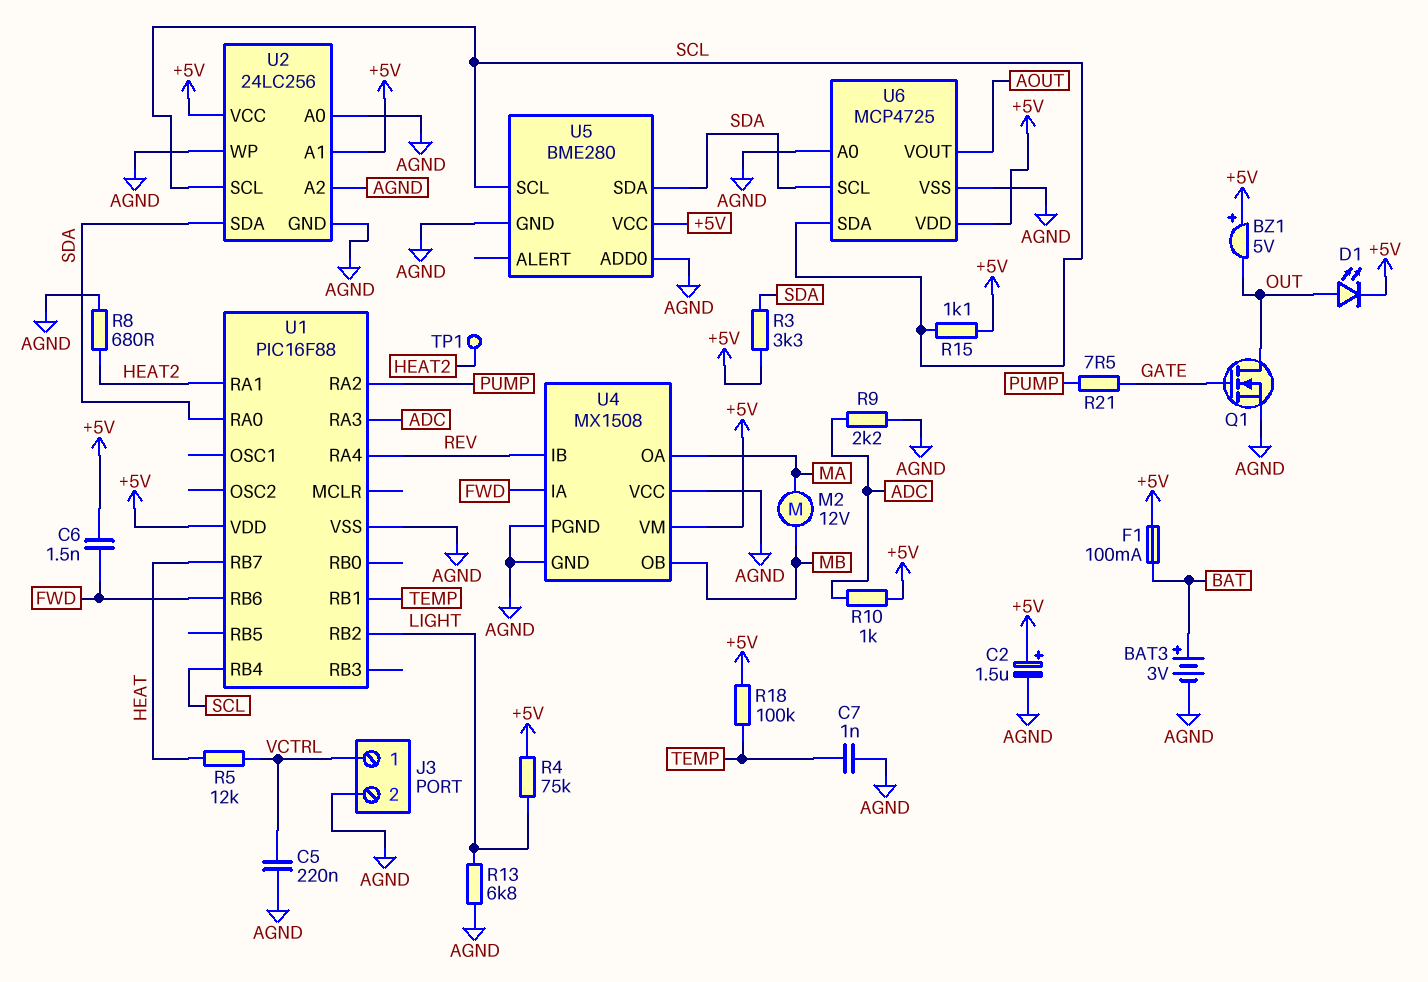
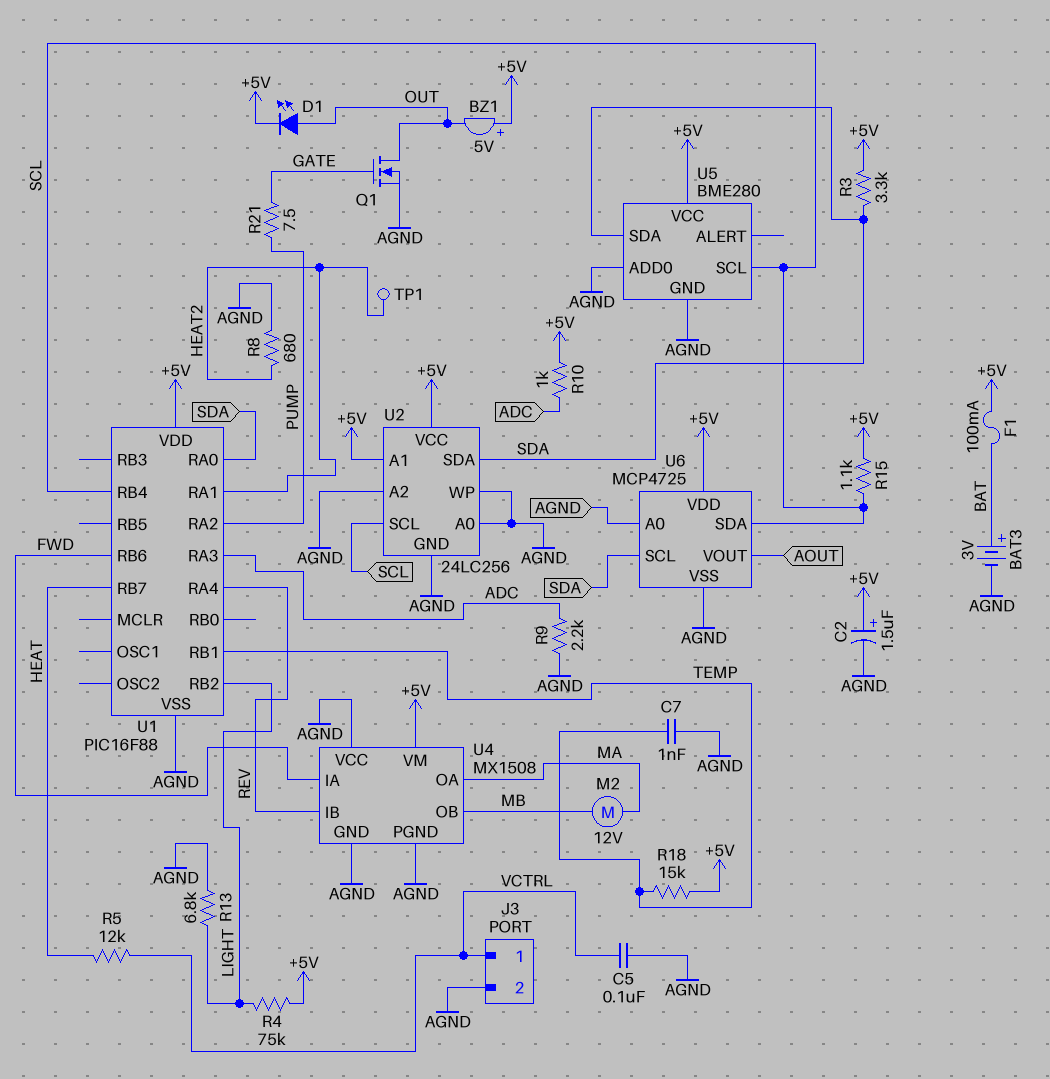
C5: 220nF (AGND, VCTRL) -> 100nF (AGND, VCTRL)
C6: 1.5nF (+5V, FWD) -> none
R18: 100k (+5V, TEMP) -> 15k (+5V, TEMP)

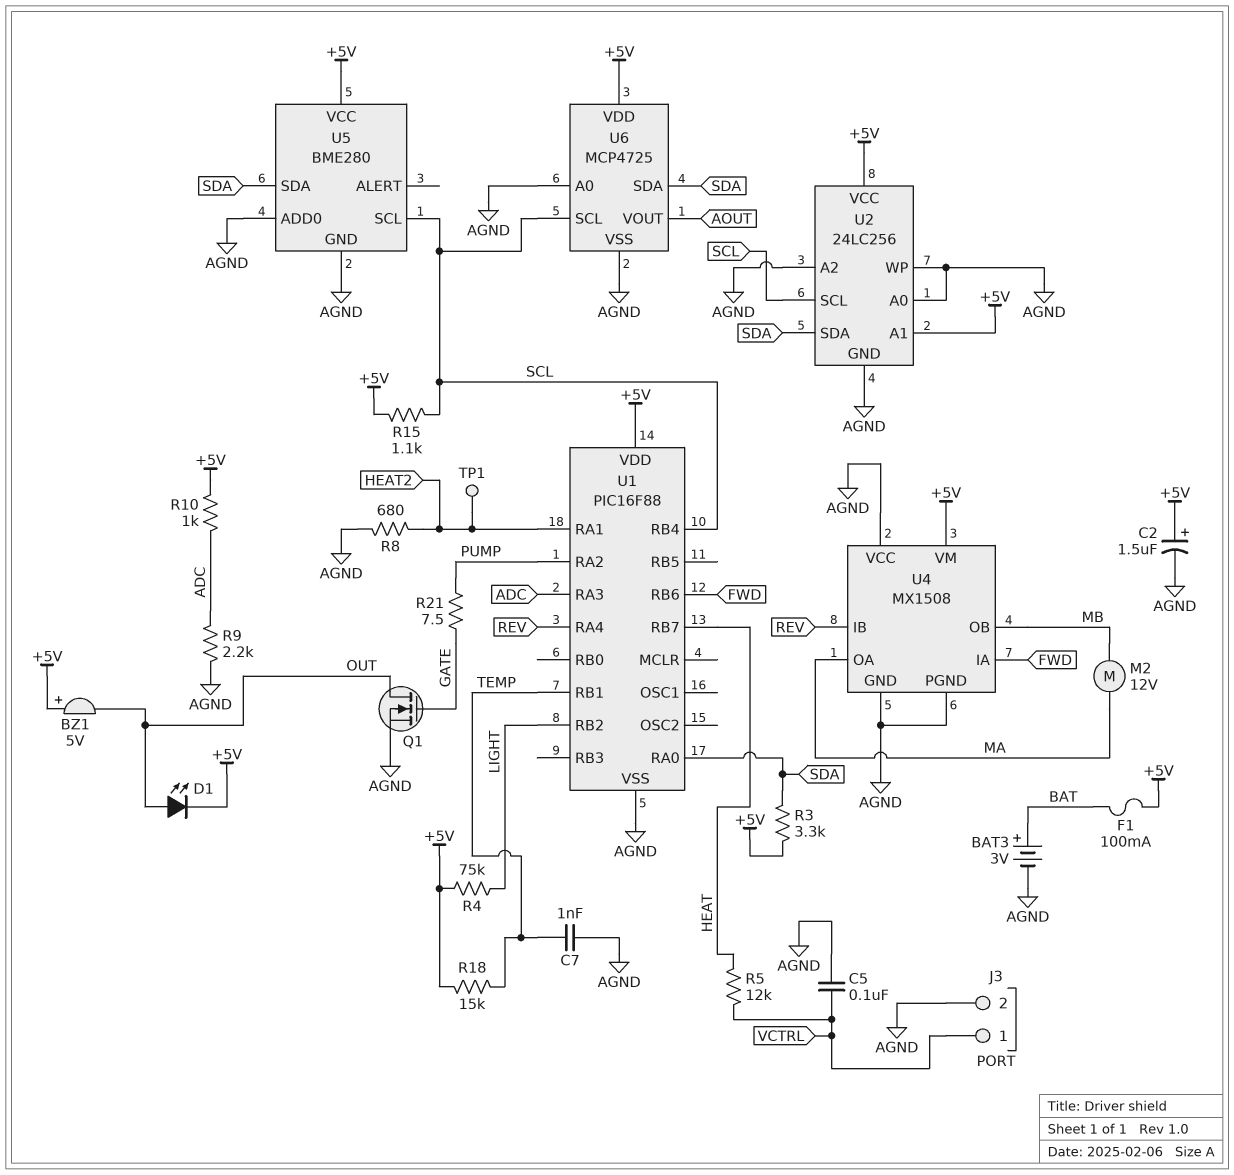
R13: 6.8k (AGND, LIGHT) -> none
U6 pin SCL: SDA -> SCL
U6 pin SDA: SCL -> SDA

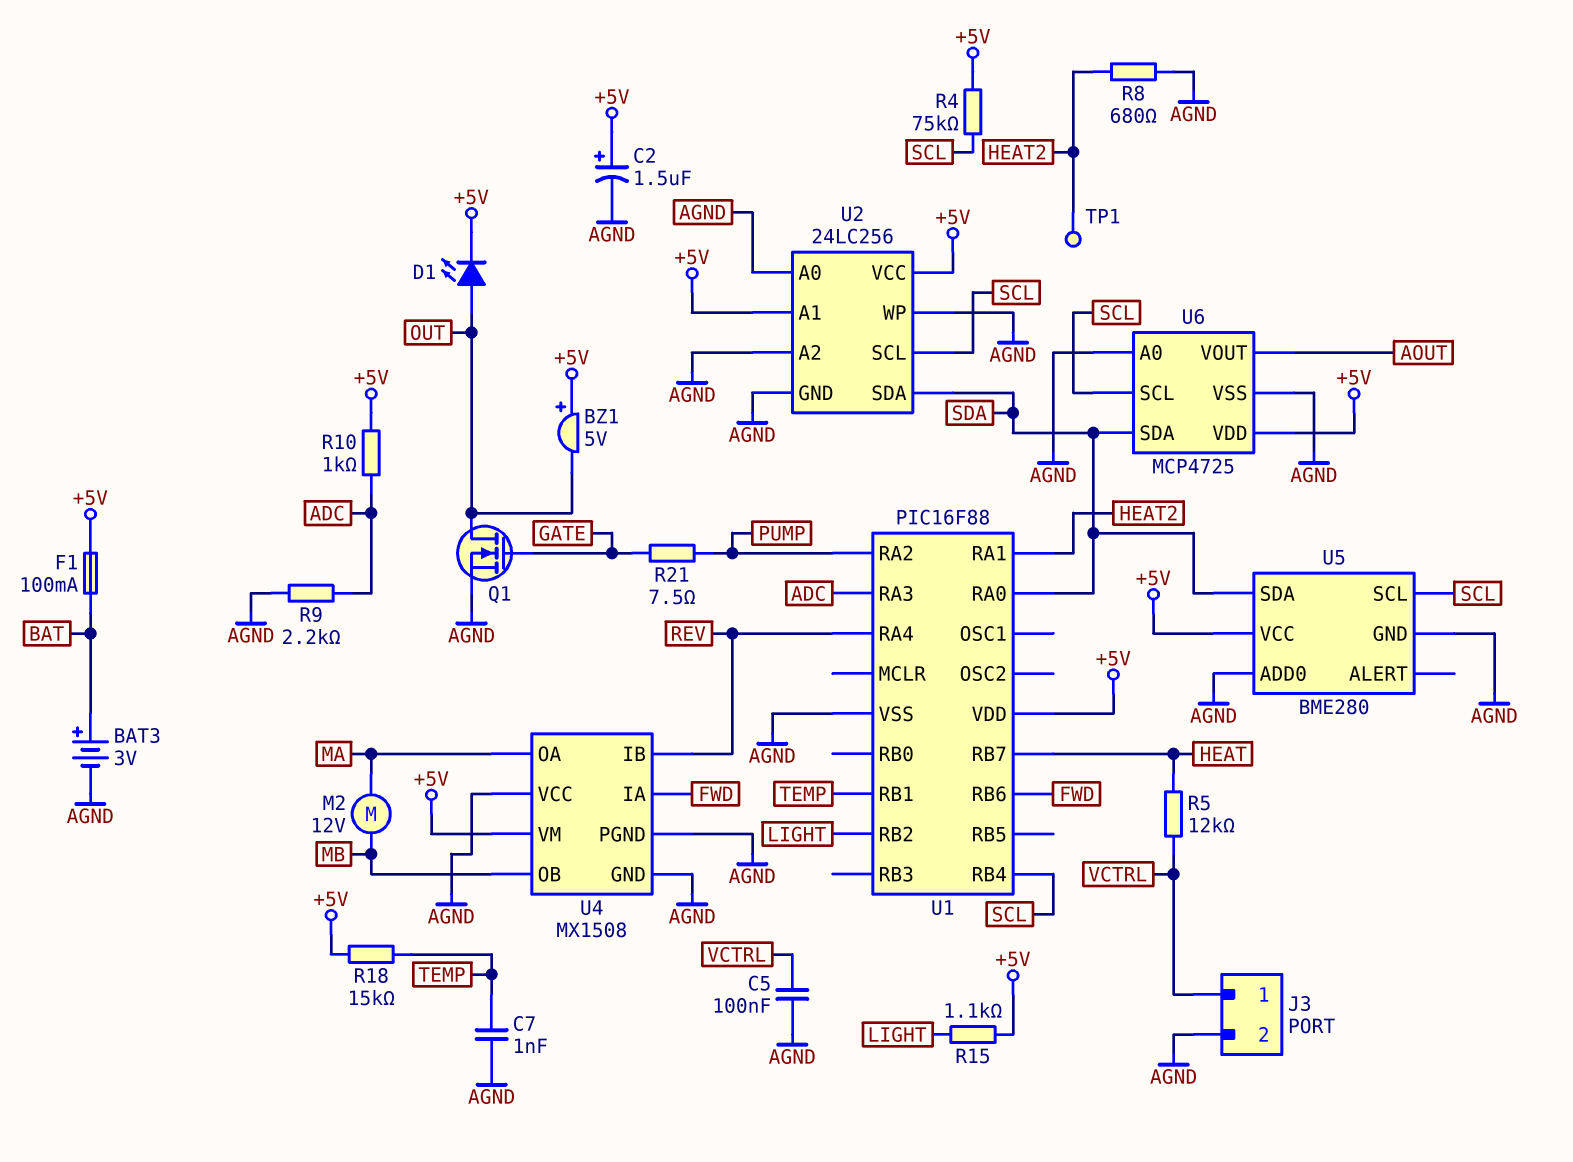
R3: 3.3k (+5V, SDA) -> none
R4: 75k (+5V, LIGHT) -> 75k (+5V, SCL)
R15: 1.1k (+5V, SCL) -> 1.1k (+5V, LIGHT)

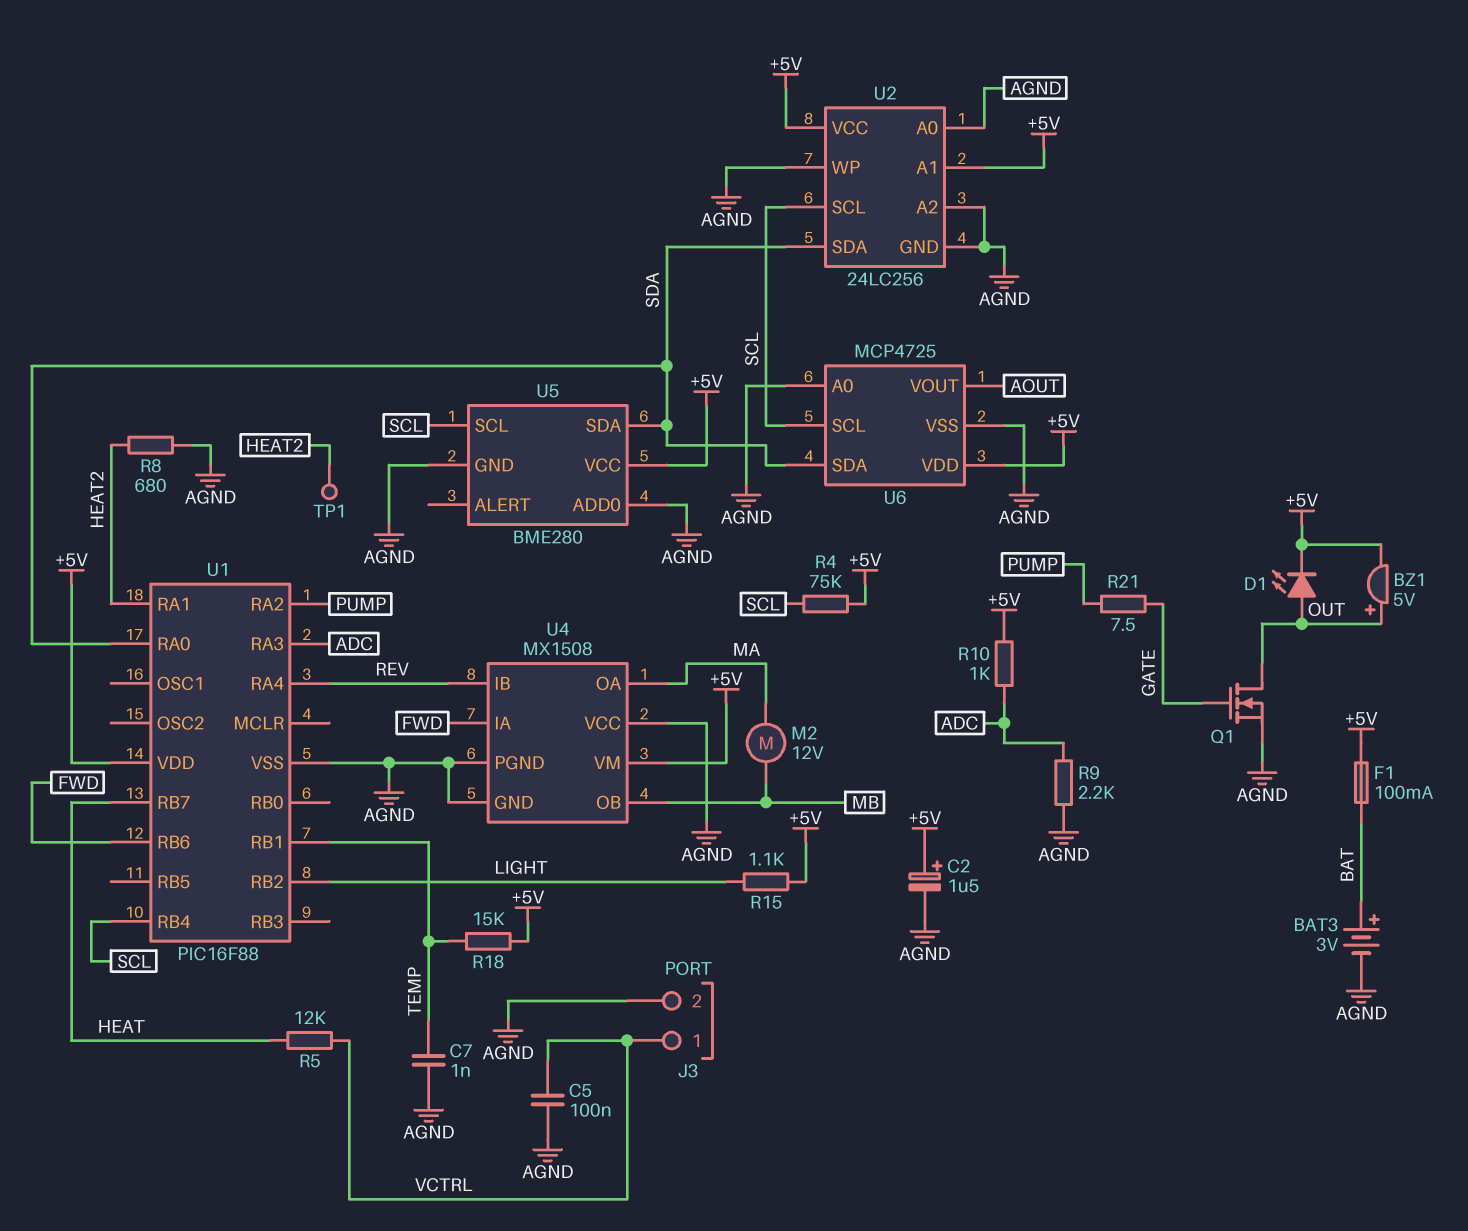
BZ1: buzzer 5V (plus +5V, minus OUT) -> buzzer 5V (plus OUT, minus +5V)

